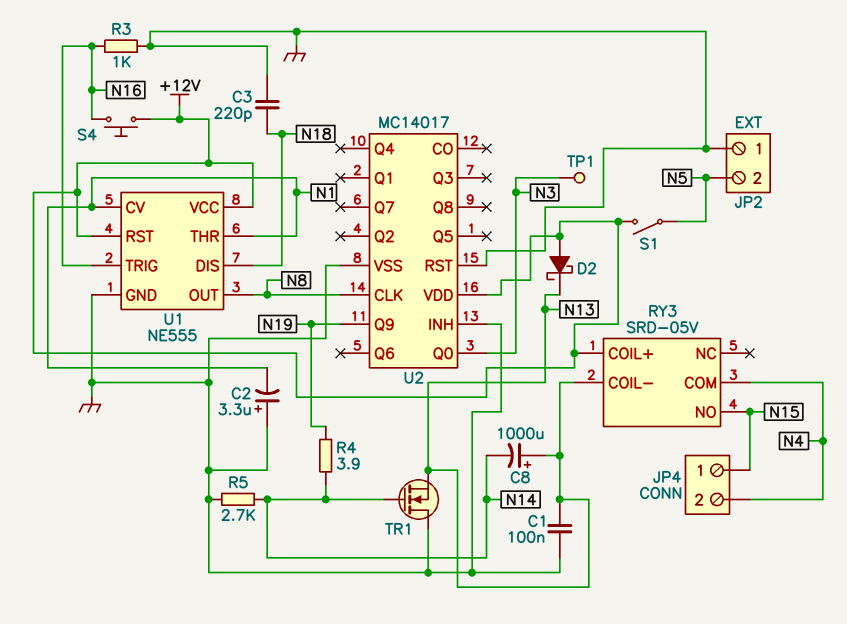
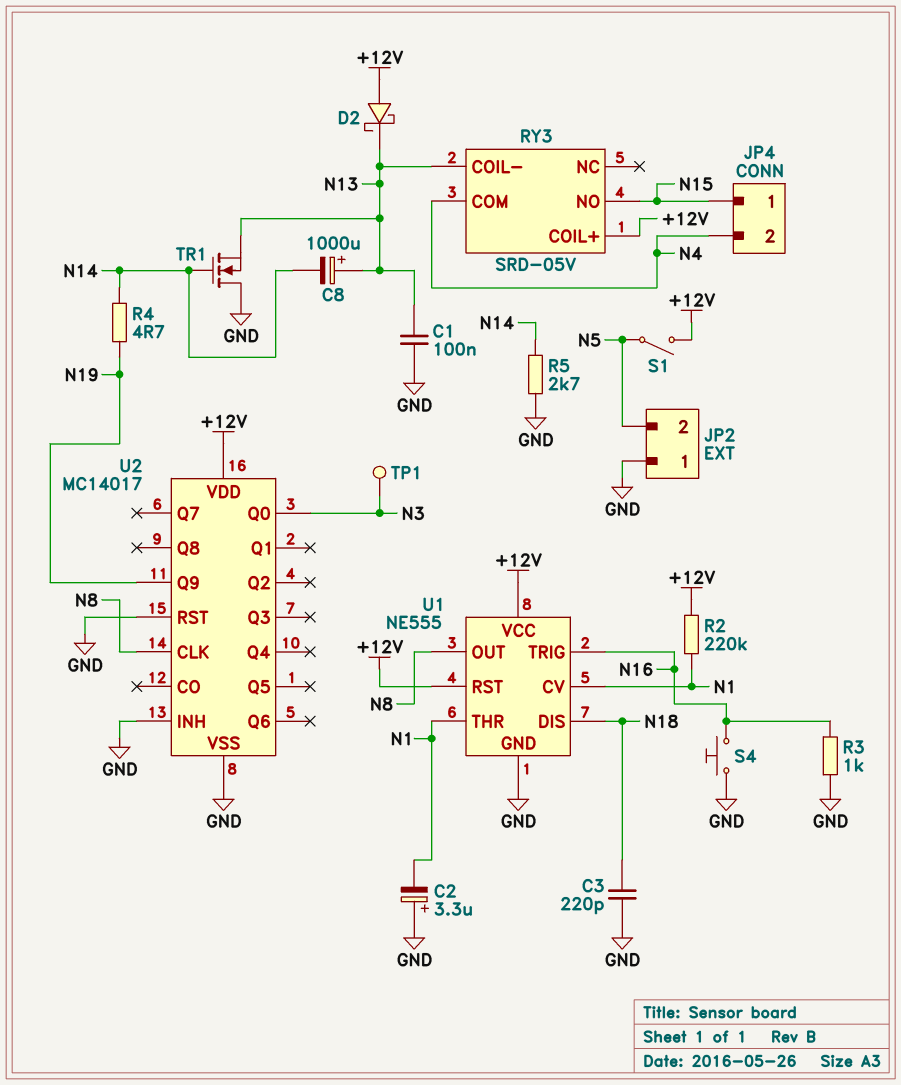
R2: none -> 220k (+12V, N1)
R4: 3.9 (N14, N19) -> 4.7 (N14, N19)
S4: button (+12V, N16) -> button (GND, N16)

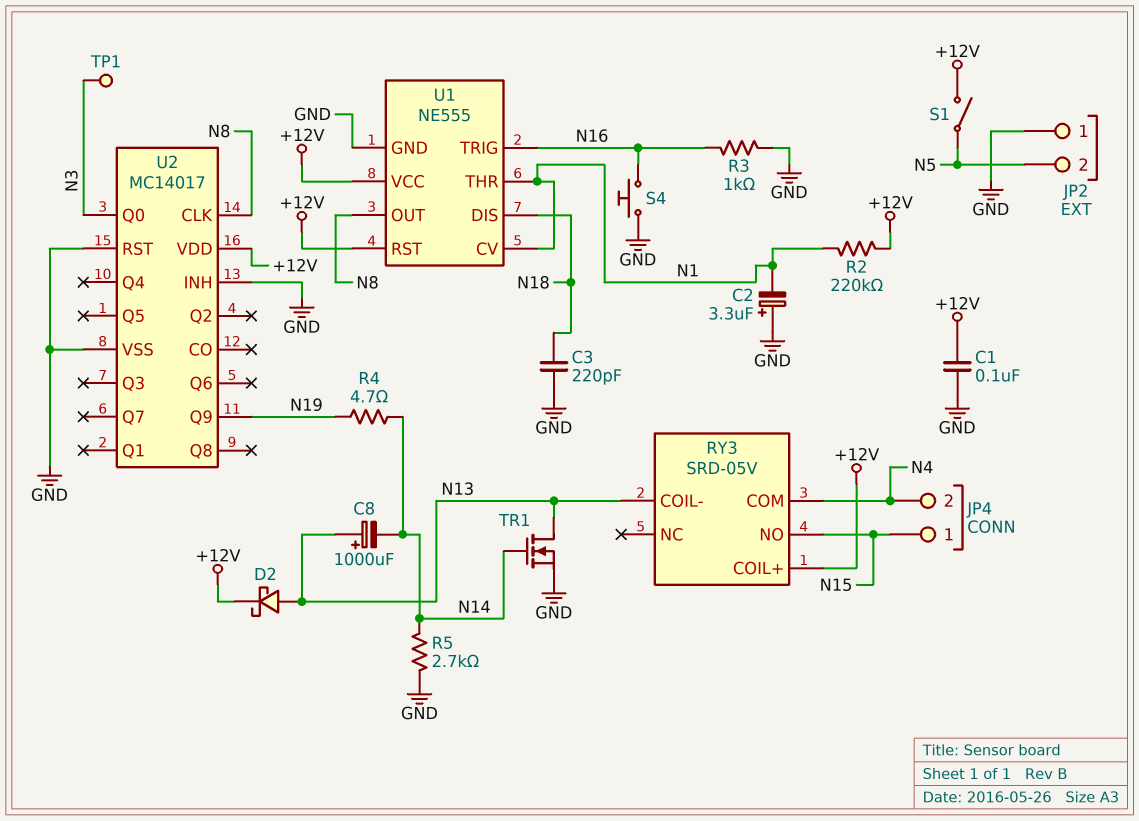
C1: 100nF (GND, N13) -> 100nF (+12V, GND)
D2: schottky (A +12V, K N13) -> schottky (A N13, K +12V)
TR1: NMOS (G N14, D GND, S N13) -> NMOS (G N14, D N13, S GND)

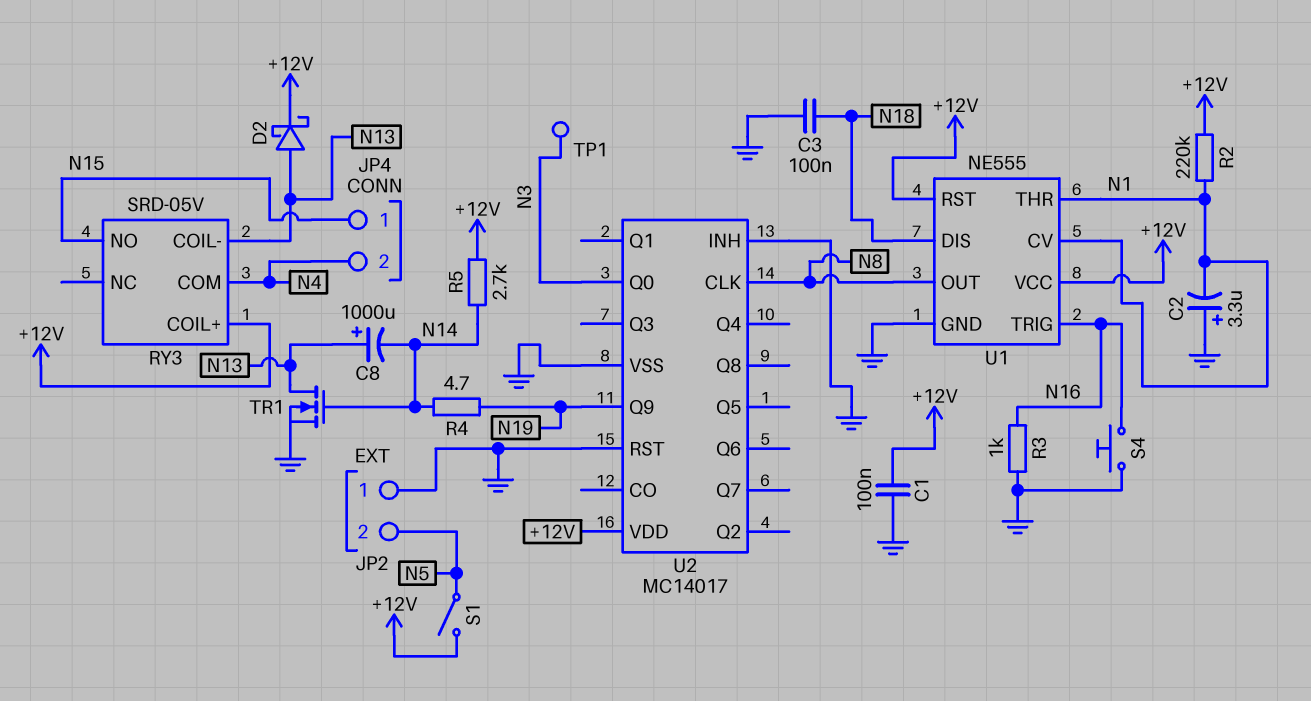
C3: 220pF (GND, N18) -> 100nF (GND, N18)
R5: 2.7k (GND, N14) -> 2.7k (+12V, N14)

